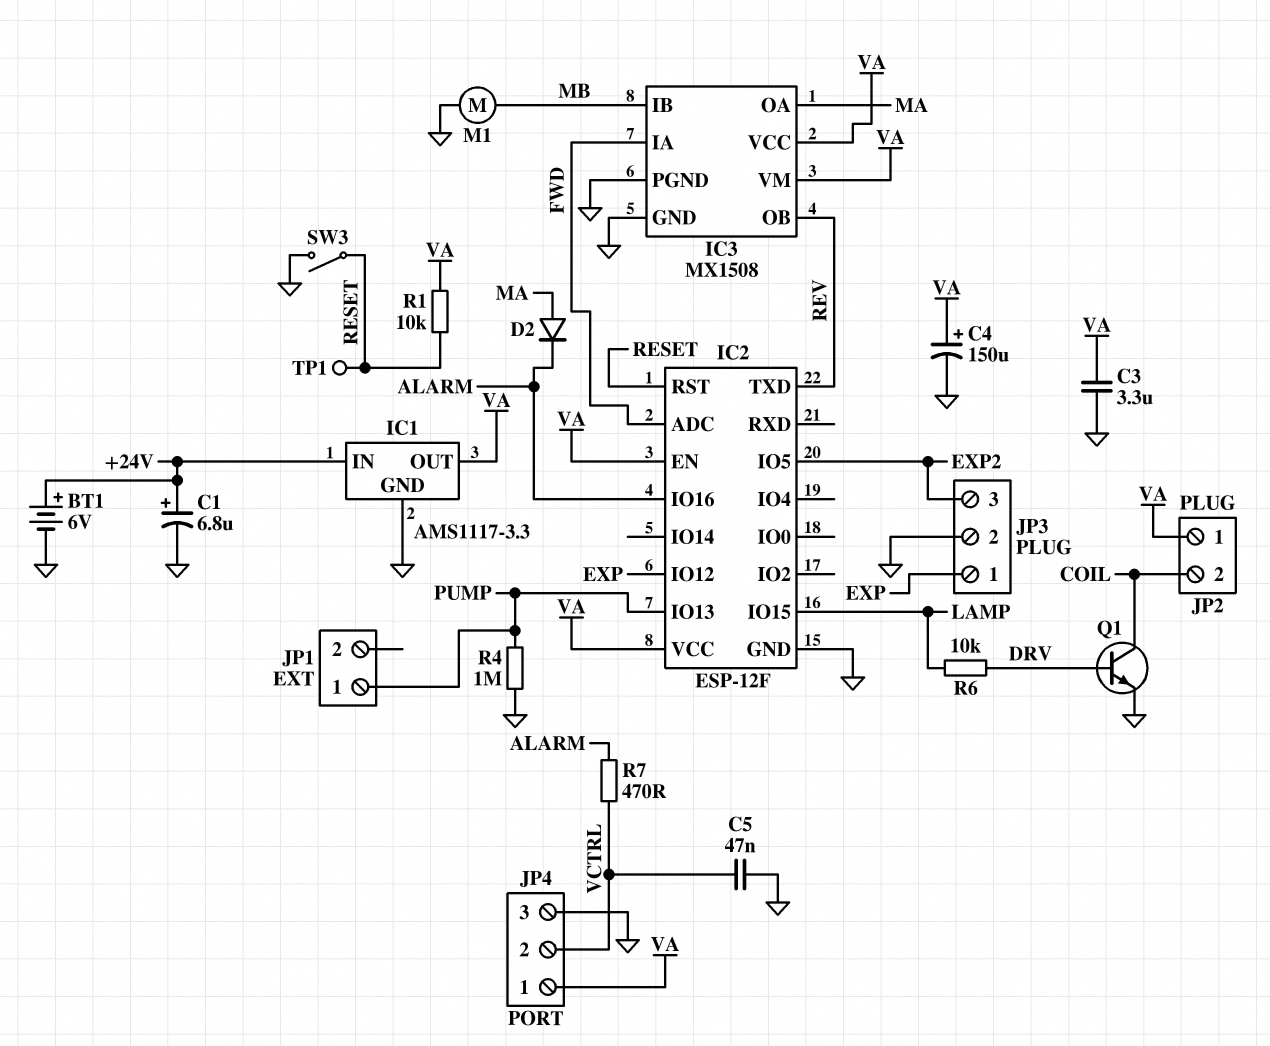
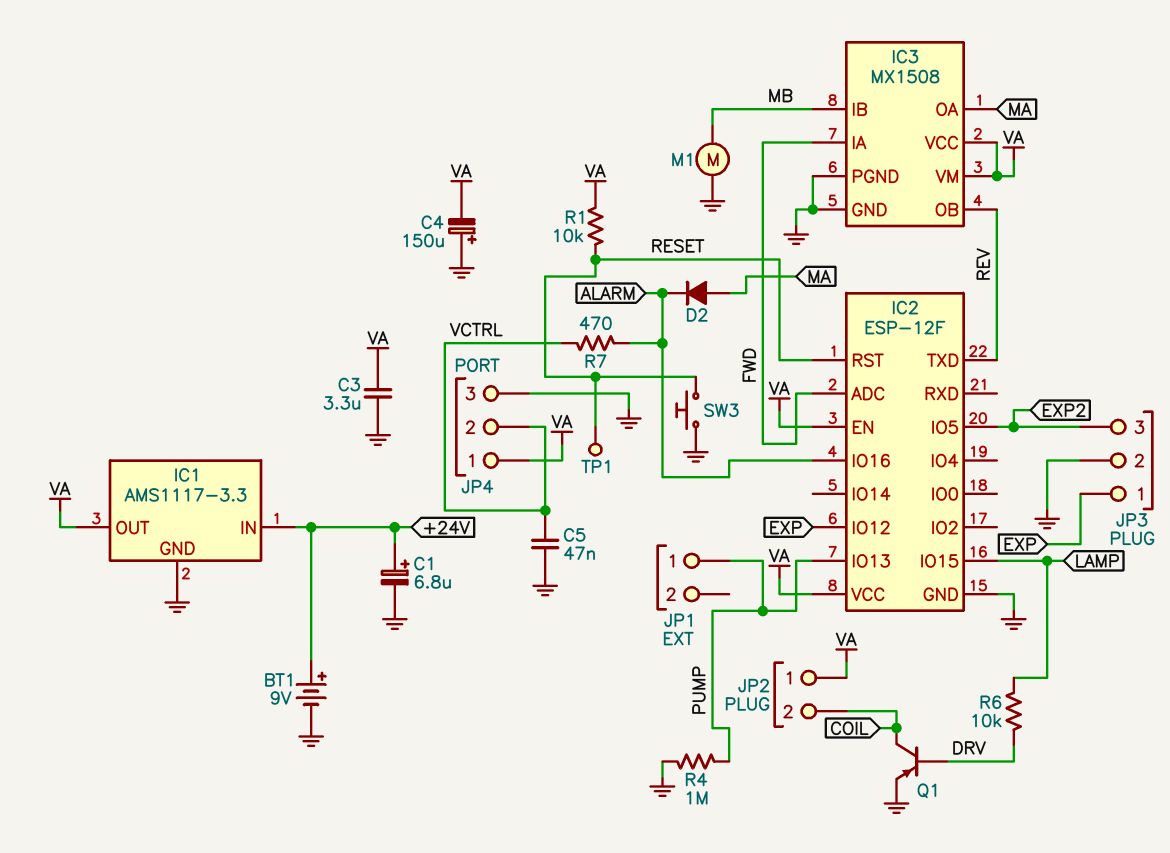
BT1: 6V (plus +24V, minus GND) -> 9V (plus +24V, minus GND)
C4: 150uF (plus VA, minus GND) -> 150uF (plus GND, minus VA)
Q1: NPN (B DRV, C COIL, E GND) -> PNP (B DRV, C COIL, E GND)
SW3: switch (GND, RESET) -> button (GND, RESET)

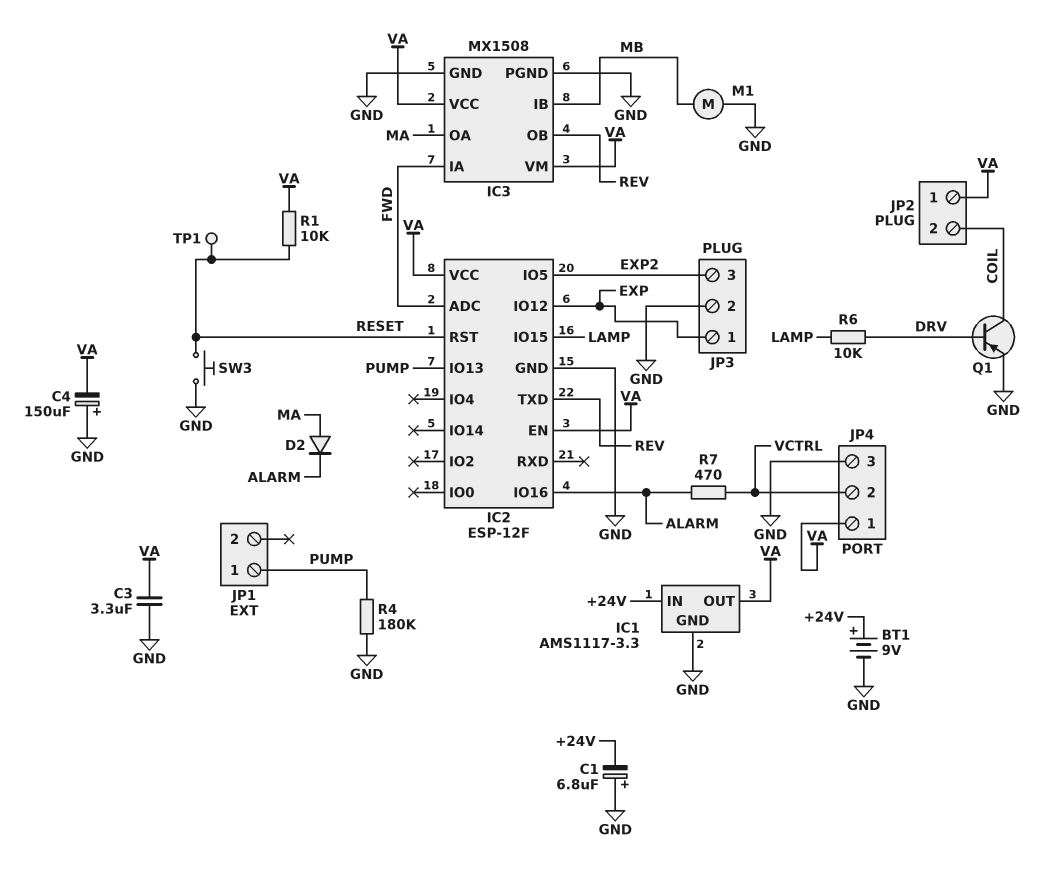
C1: 6.8uF (plus +24V, minus GND) -> 6.8uF (plus GND, minus +24V)
C5: 47nF (GND, VCTRL) -> none
R4: 1M (GND, PUMP) -> 180k (GND, PUMP)

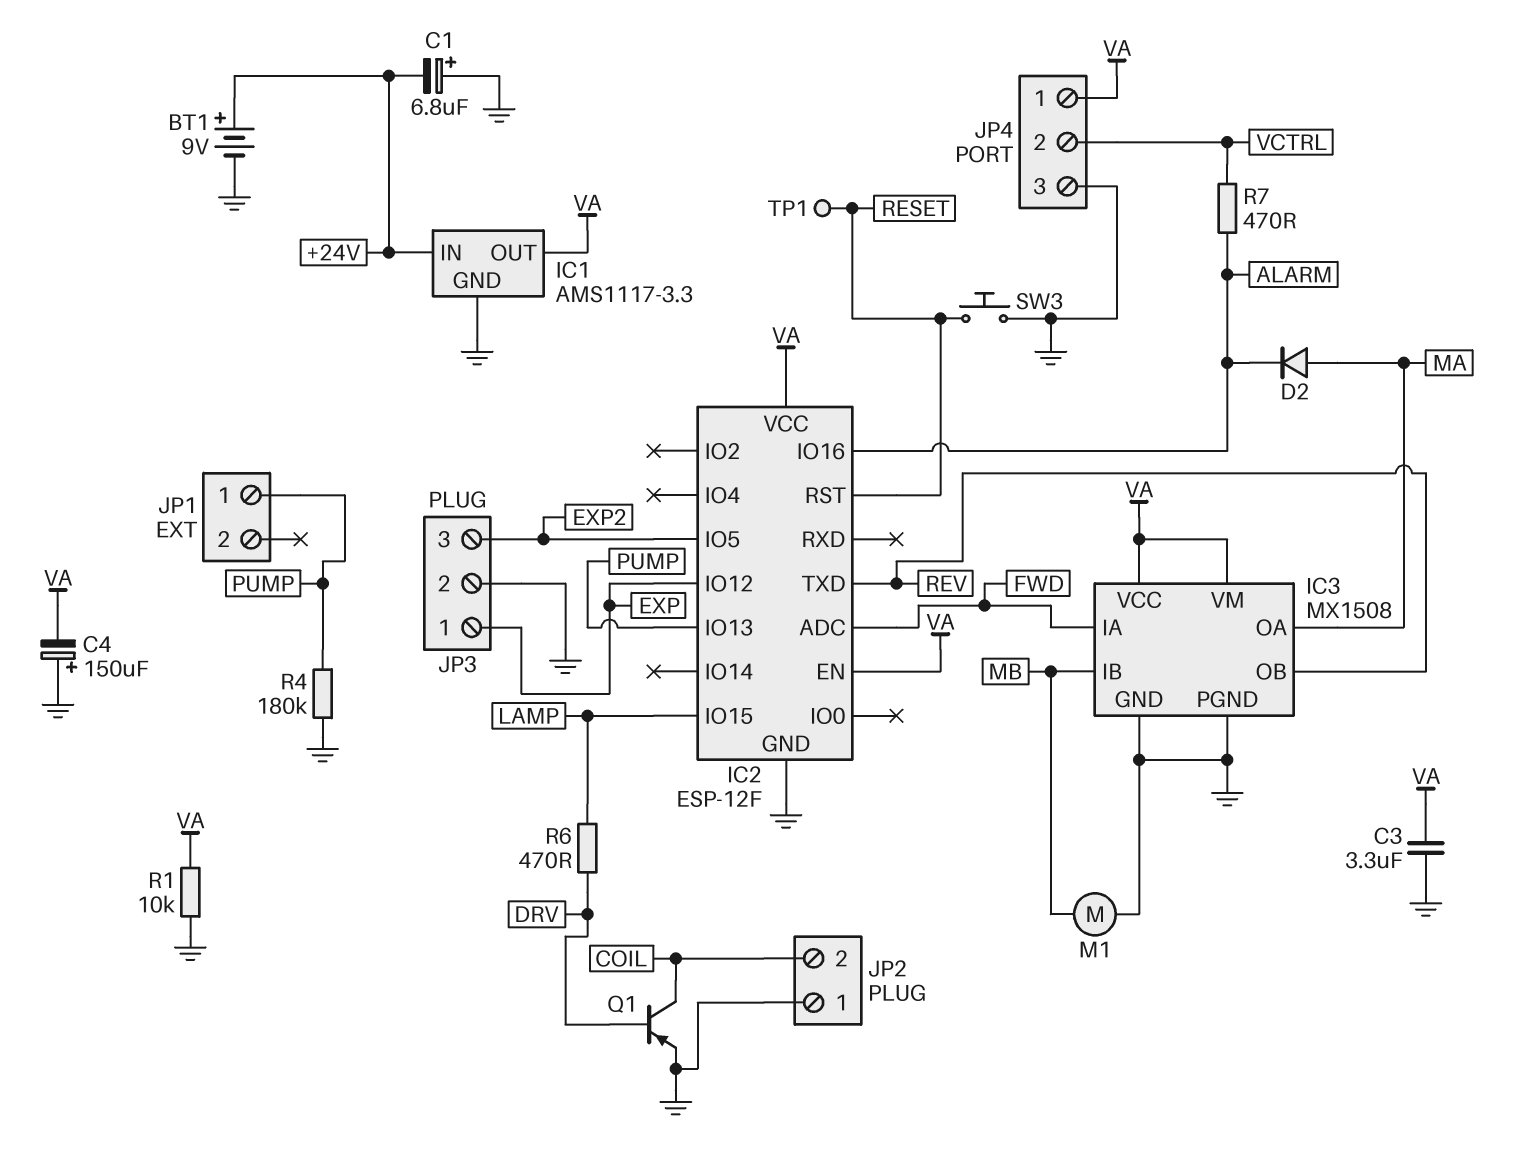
JP2 pin 1: VA -> GND
R1: 10k (RESET, VA) -> 10k (GND, VA)
R6: 10k (DRV, LAMP) -> 470 (DRV, LAMP)

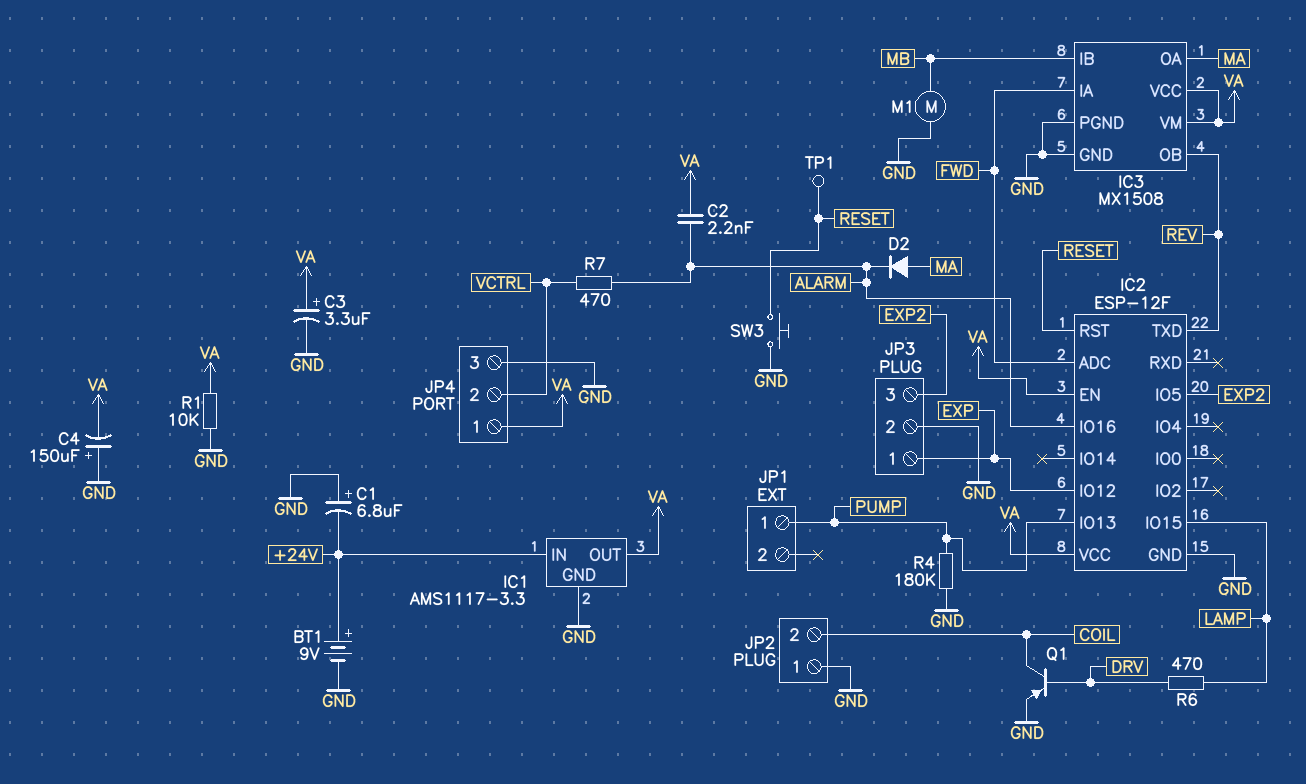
C2: none -> 2.2nF (ALARM, VA)
C3: 3.3uF (GND, VA) -> 3.3uF (plus VA, minus GND)

